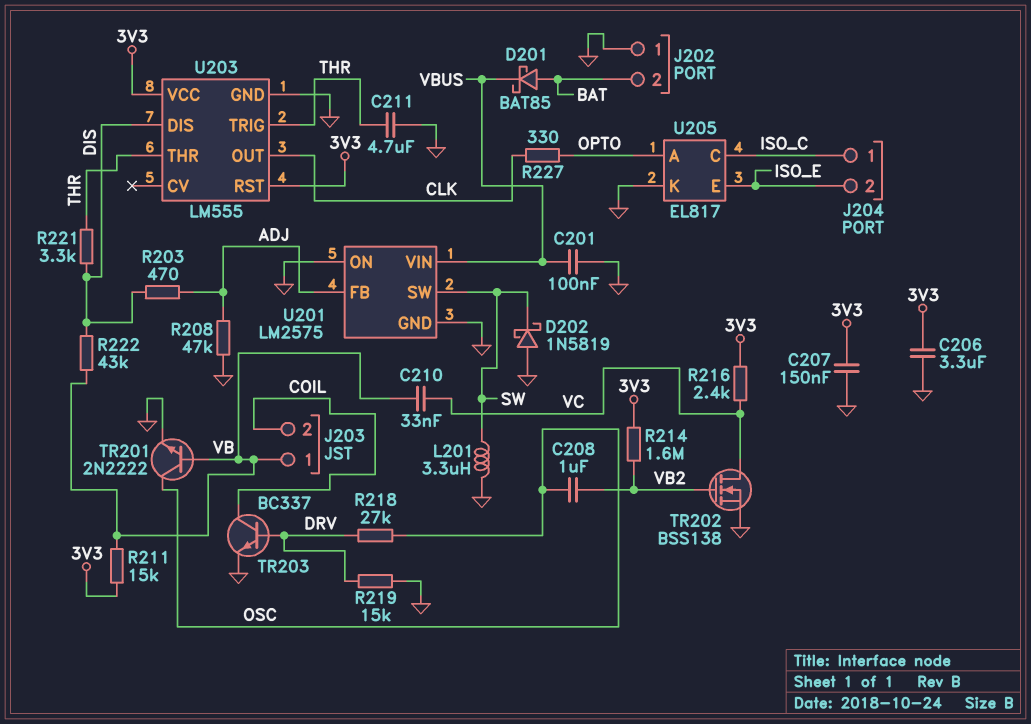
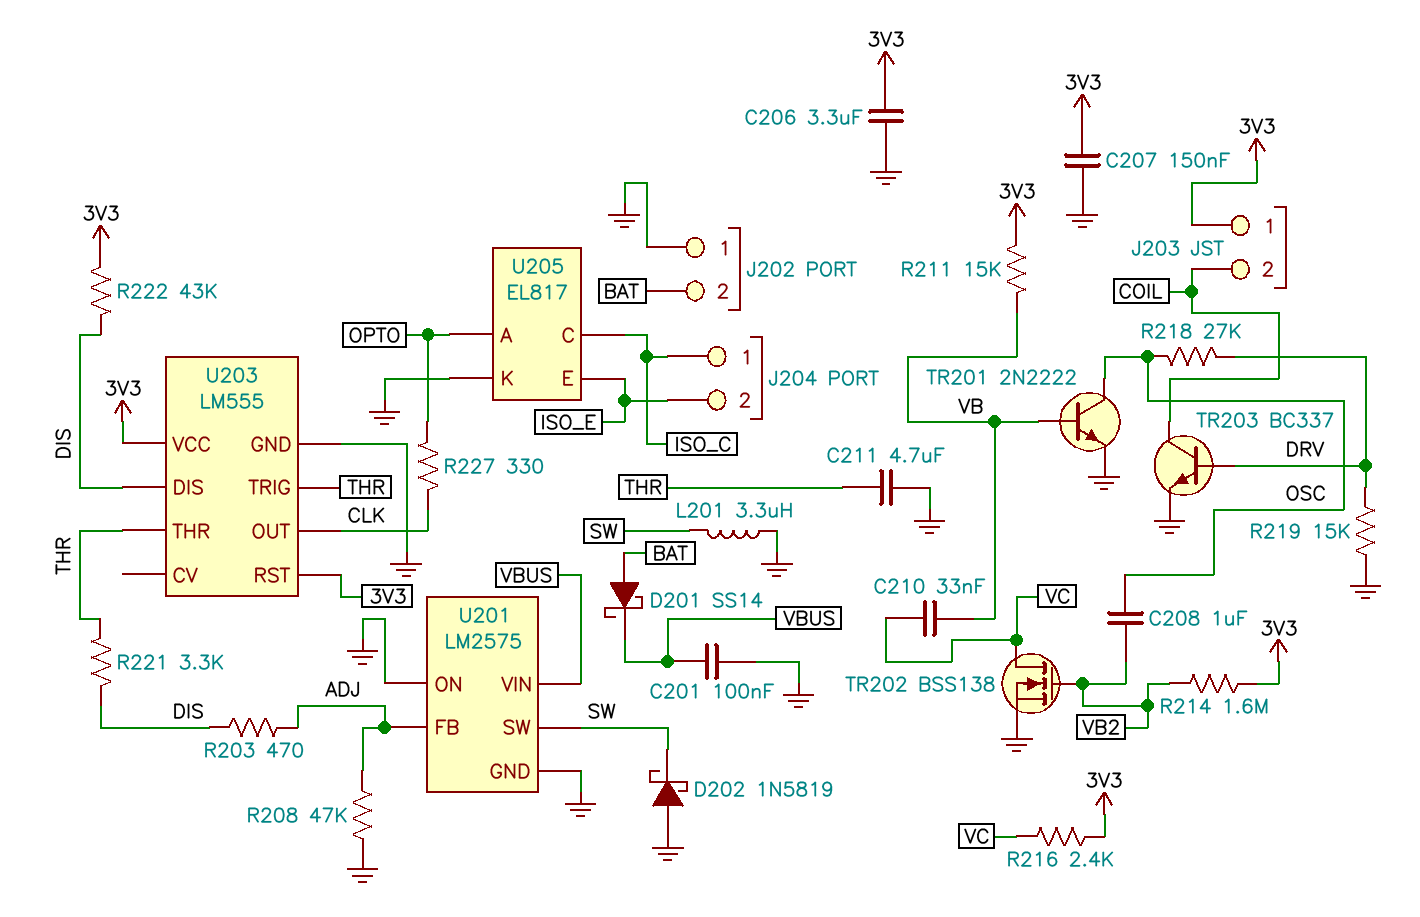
D201: schottky BAT85 (A BAT, K VBUS) -> schottky SS14 (A BAT, K VBUS)
J203 pin 1: VB -> 3V3
R222: 43k (DIS, VB) -> 43k (3V3, DIS)

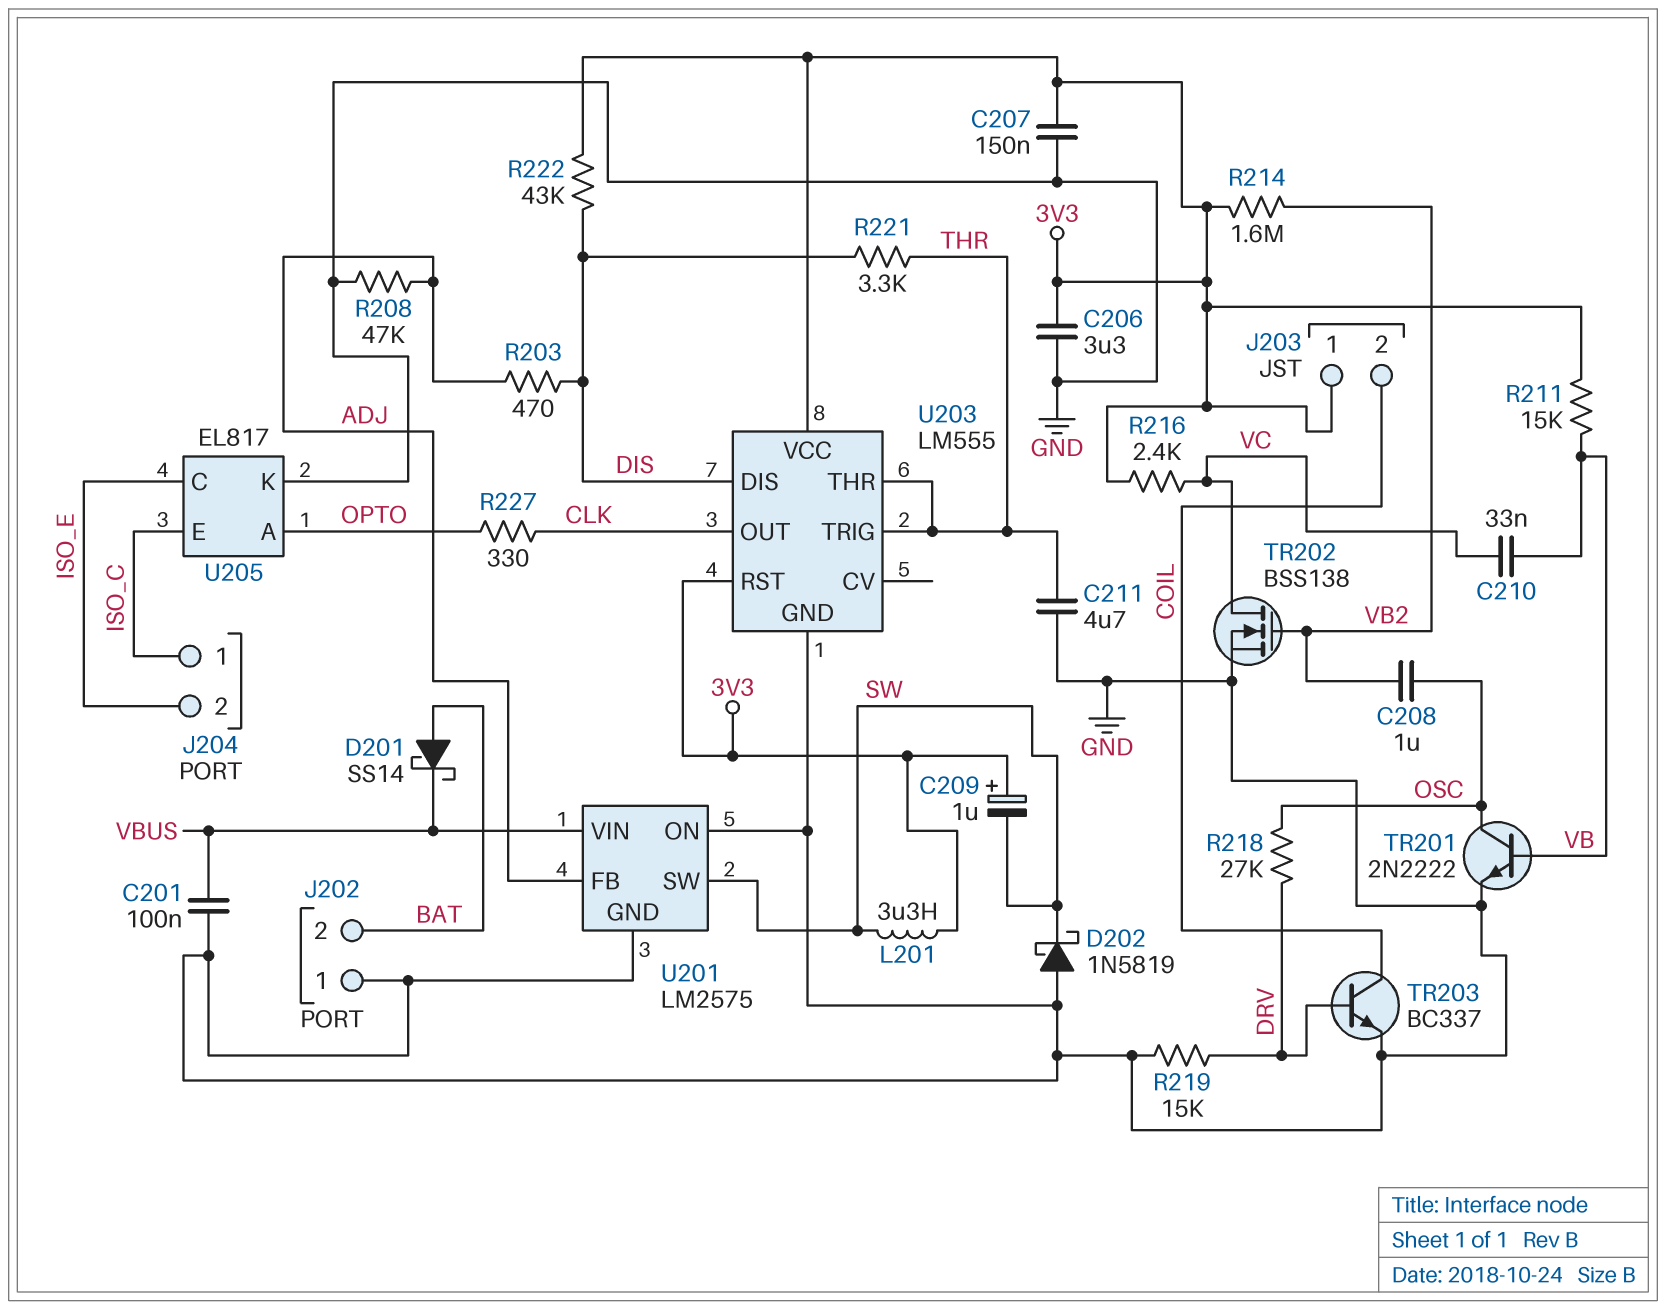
C209: none -> 1uF (plus 3V3, minus SW)
L201: 3.3uH (GND, SW) -> 3.3uH (3V3, SW)
U205 pin C: ISO_C -> ISO_E
U205 pin E: ISO_E -> ISO_C

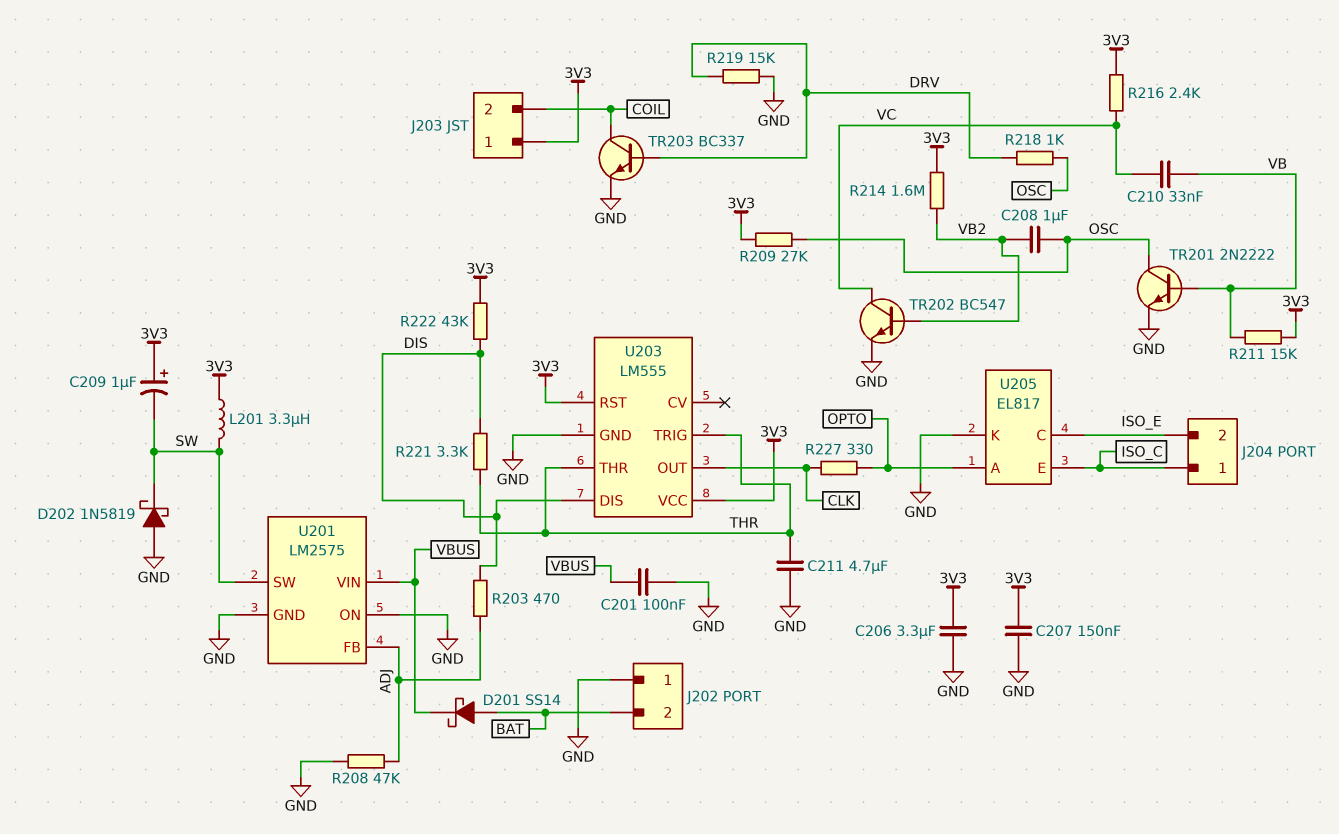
R209: none -> 27k (3V3, OSC)
R218: 27k (DRV, OSC) -> 1k (DRV, OSC)
TR202: NMOS BSS138 (G VB2, D VC, S GND) -> NPN BC547 (B VB2, C VC, E GND)

